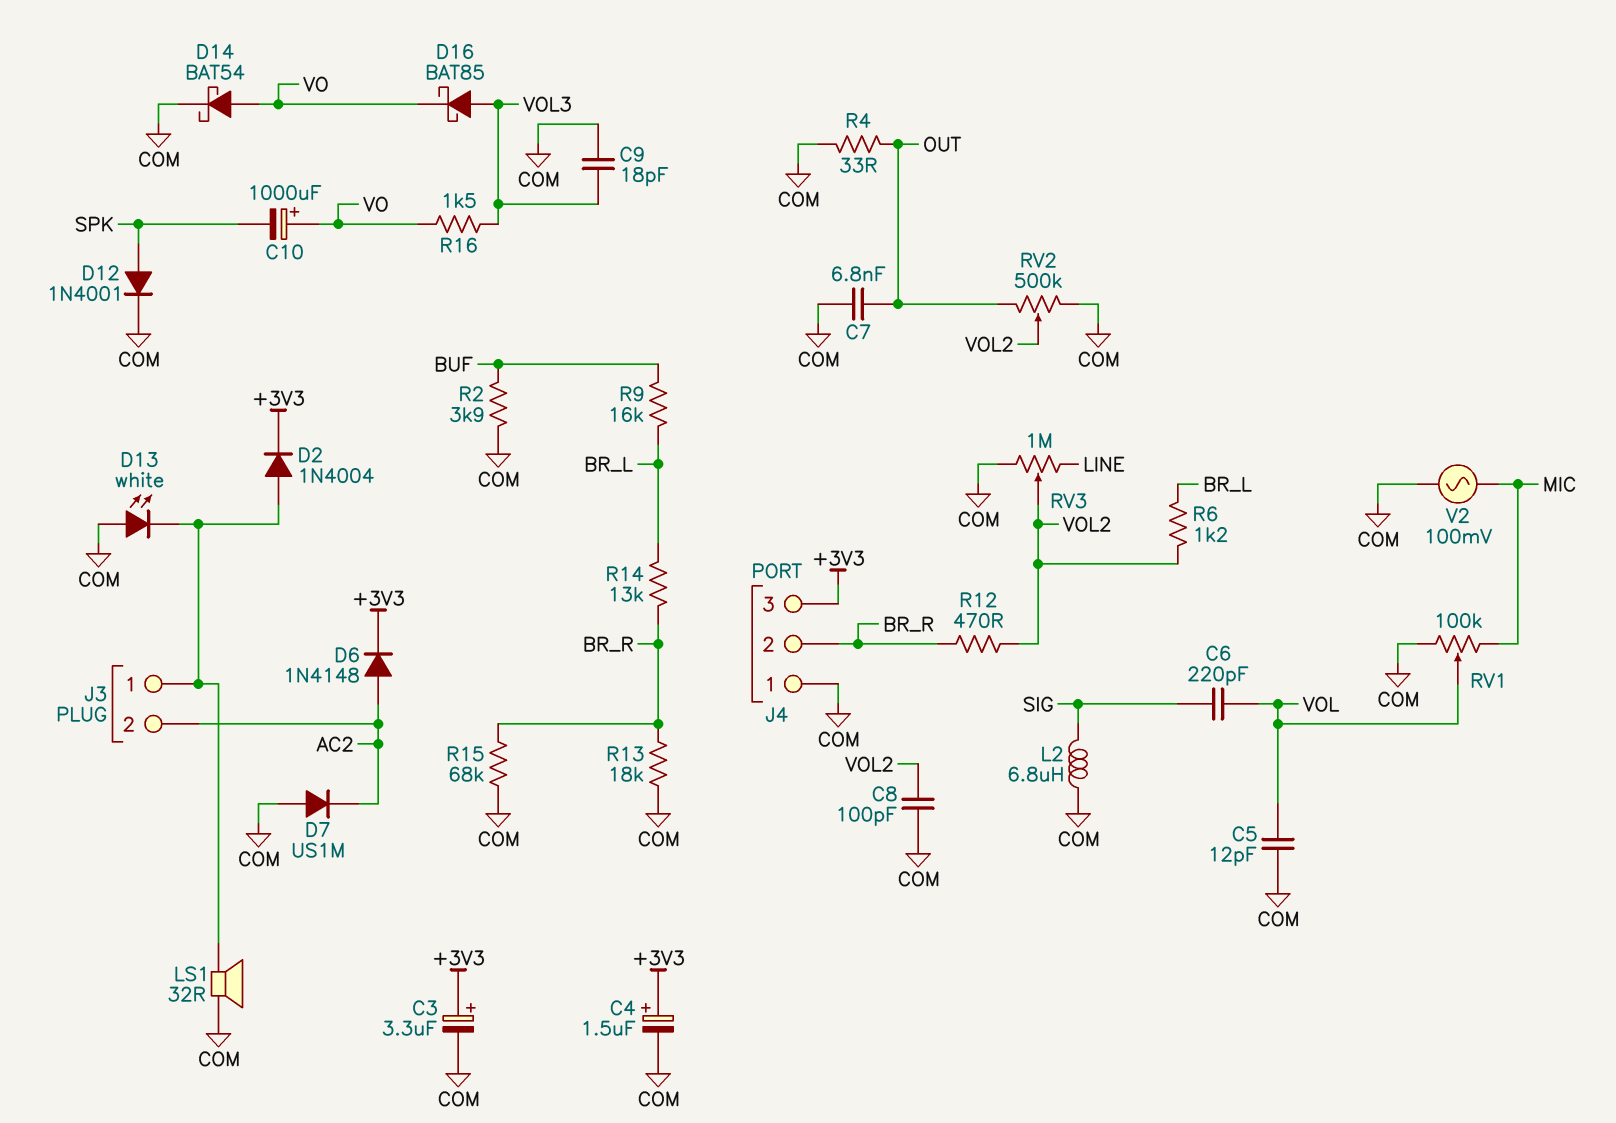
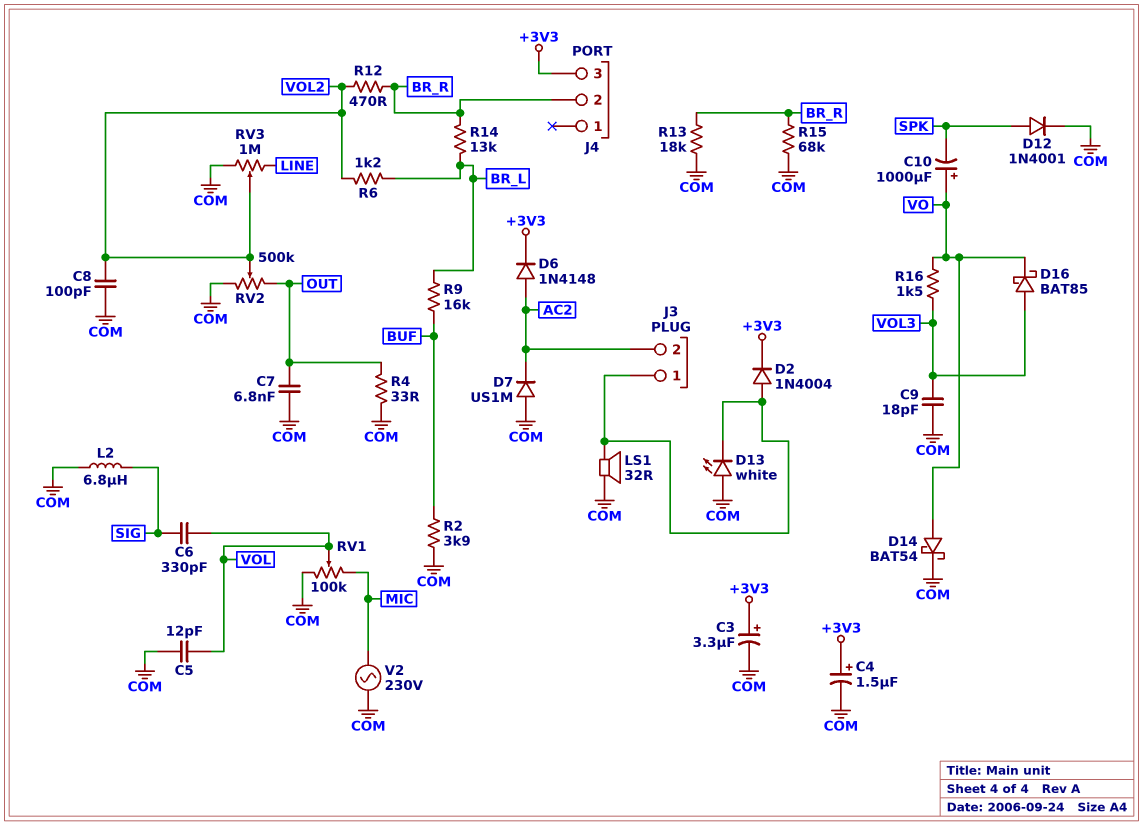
C6: 220pF (SIG, VOL) -> 330pF (SIG, VOL)
J4 pin 1: COM -> none
V2: AC 100mV (COM, MIC) -> AC 230V (COM, MIC)

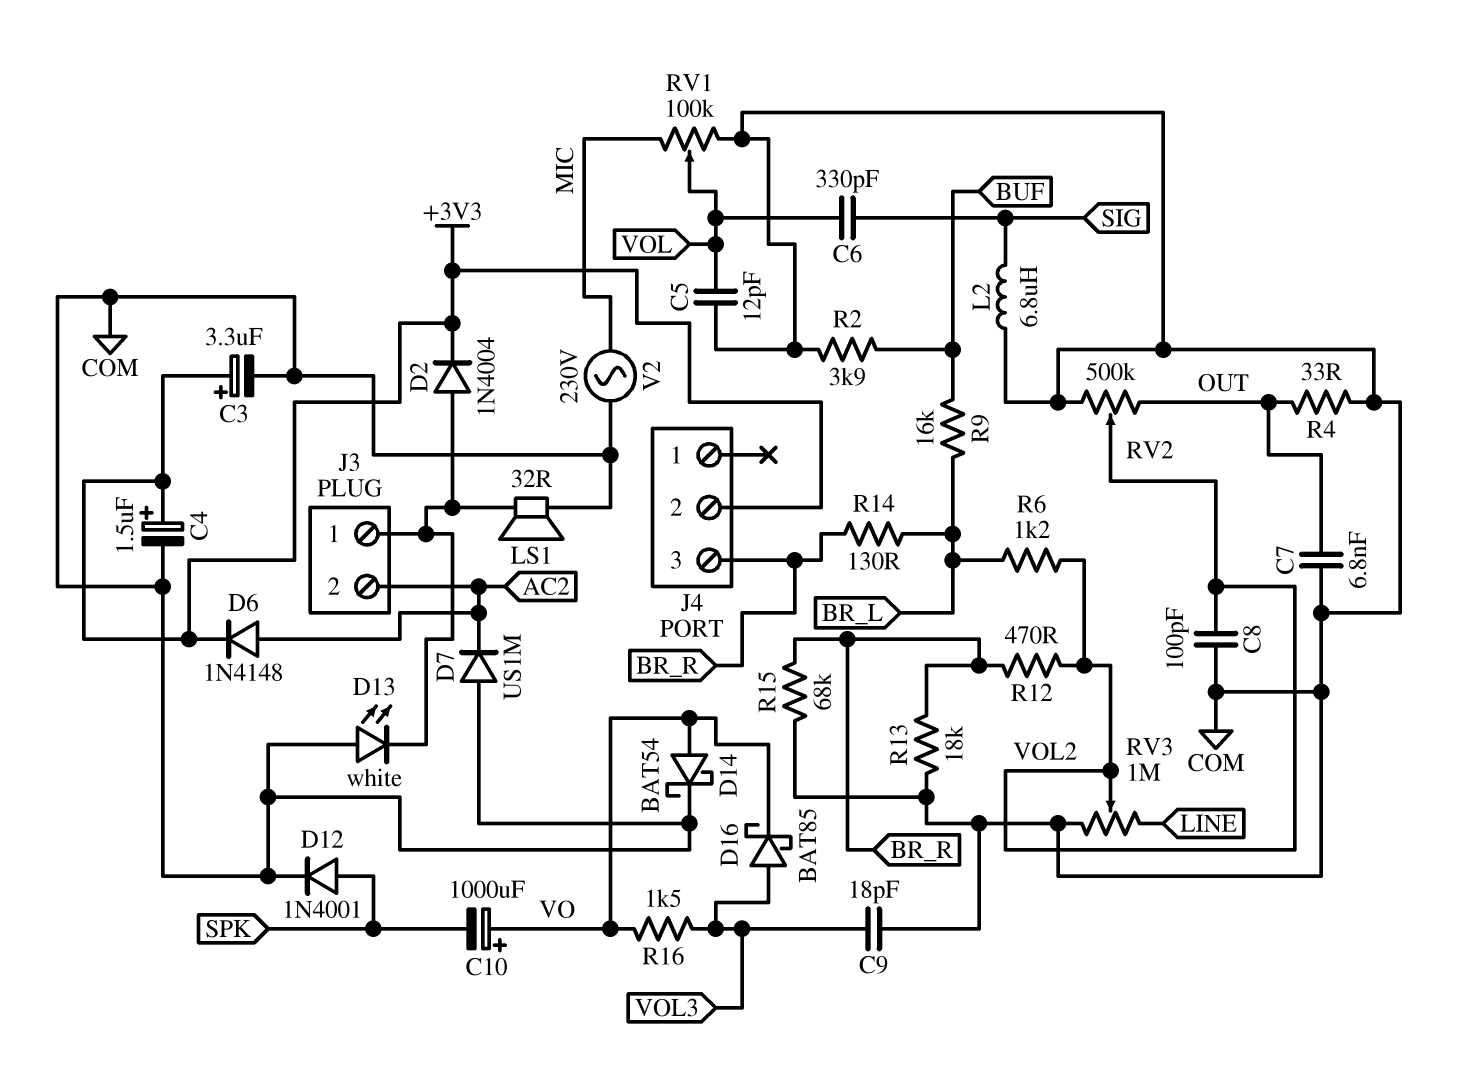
J4 pin 2: BR_R -> +3V3
J4 pin 3: +3V3 -> BR_R
R14: 13k (BR_L, BR_R) -> 130 (BR_L, BR_R)

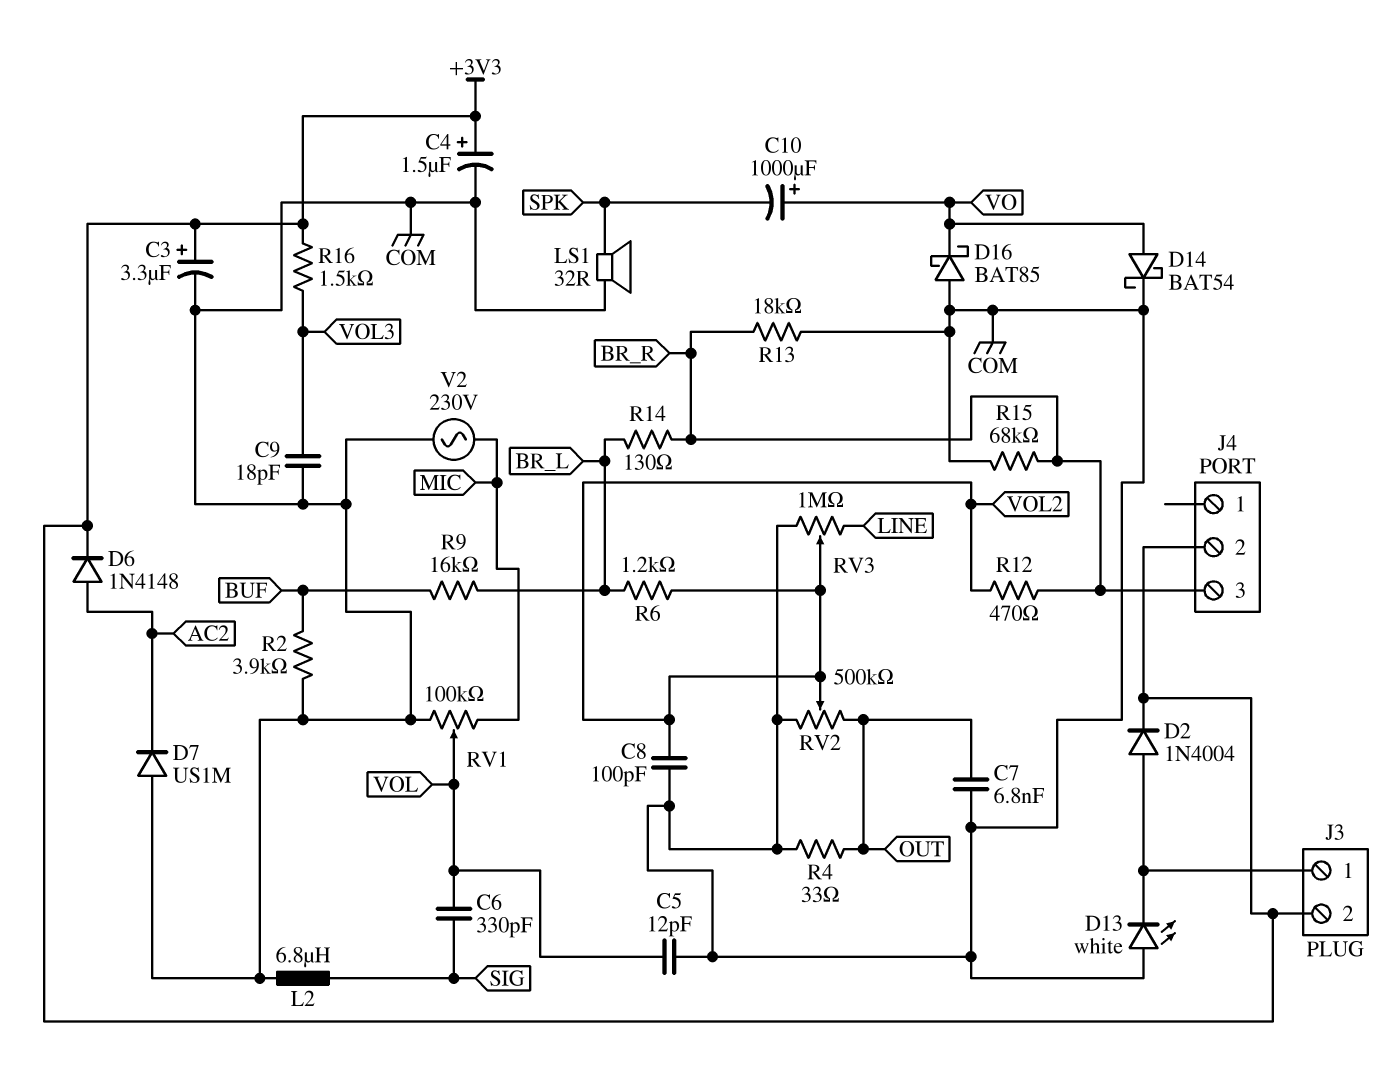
D12: diode 1N4001 (A SPK, K COM) -> none
D16: schottky BAT85 (A VOL3, K VO) -> schottky BAT85 (A COM, K VO)
J3 pin 2: AC2 -> +3V3
LS1: speaker 32R (COM, J3/1) -> speaker 32R (COM, SPK)
R16: 1.5k (VO, VOL3) -> 1.5k (+3V3, VOL3)

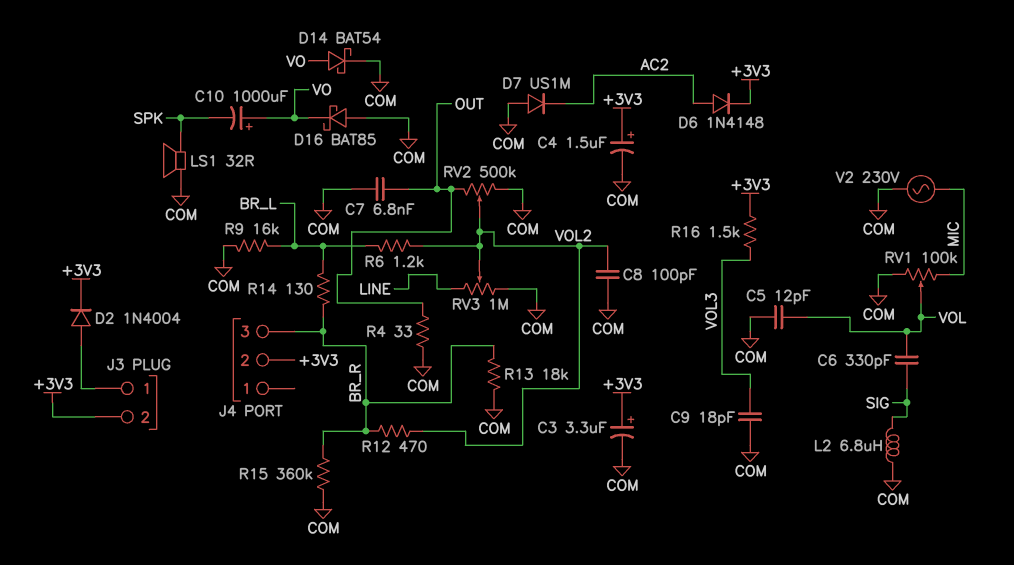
D13: LED white (A COM, K J3/1) -> none
R2: 3.9k (BUF, COM) -> none
R9: 16k (BR_L, BUF) -> 16k (BR_L, COM)
R15: 68k (BR_R, COM) -> 360k (BR_R, COM)

